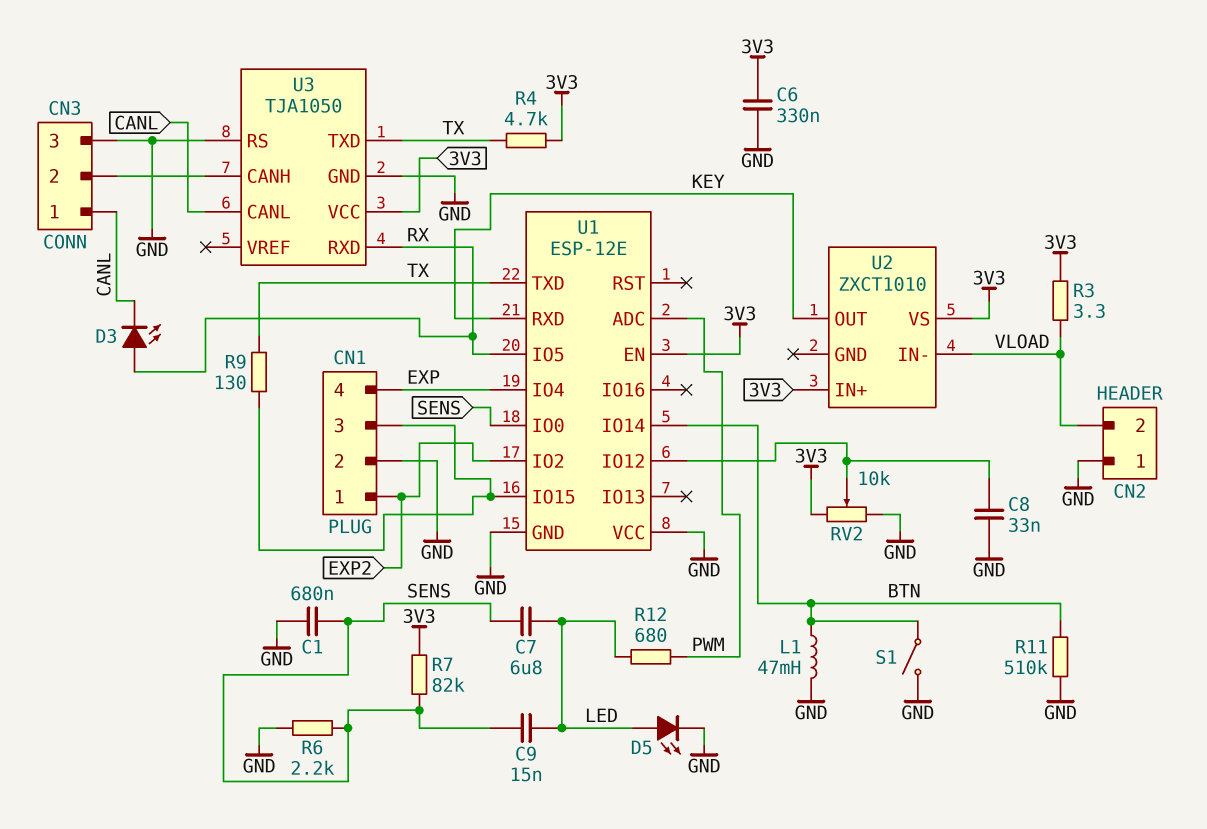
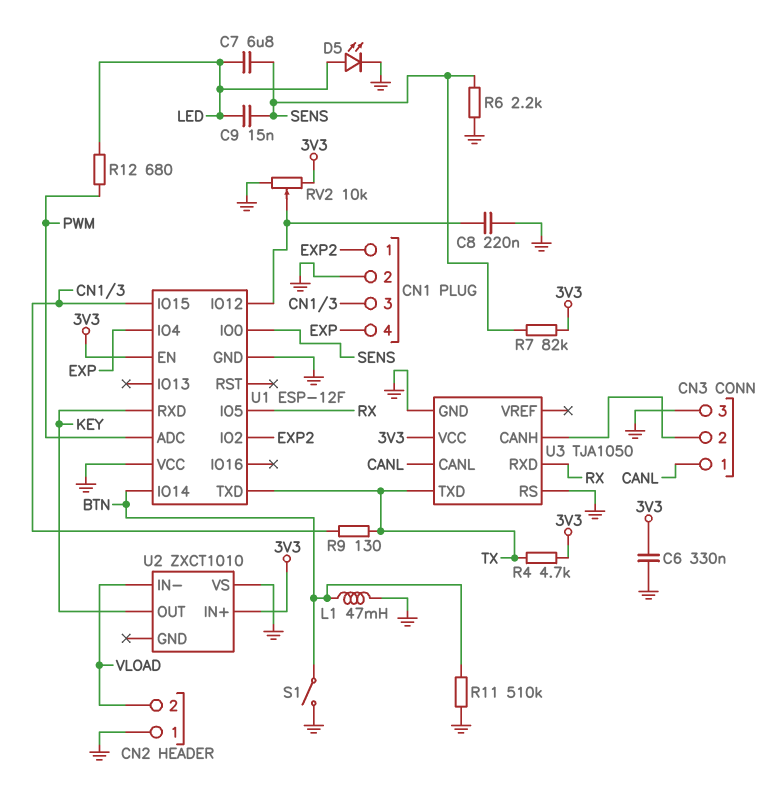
C1: 680nF (GND, SENS) -> none
C8: 33nF (GND, U1/IO12) -> 220nF (GND, U1/IO12)
D3: LED (A RX, K CANL) -> none
R3: 3.3 (3V3, VLOAD) -> none
U1: ESP-12E -> ESP-12F
U2 pin VS: 3V3 -> GND

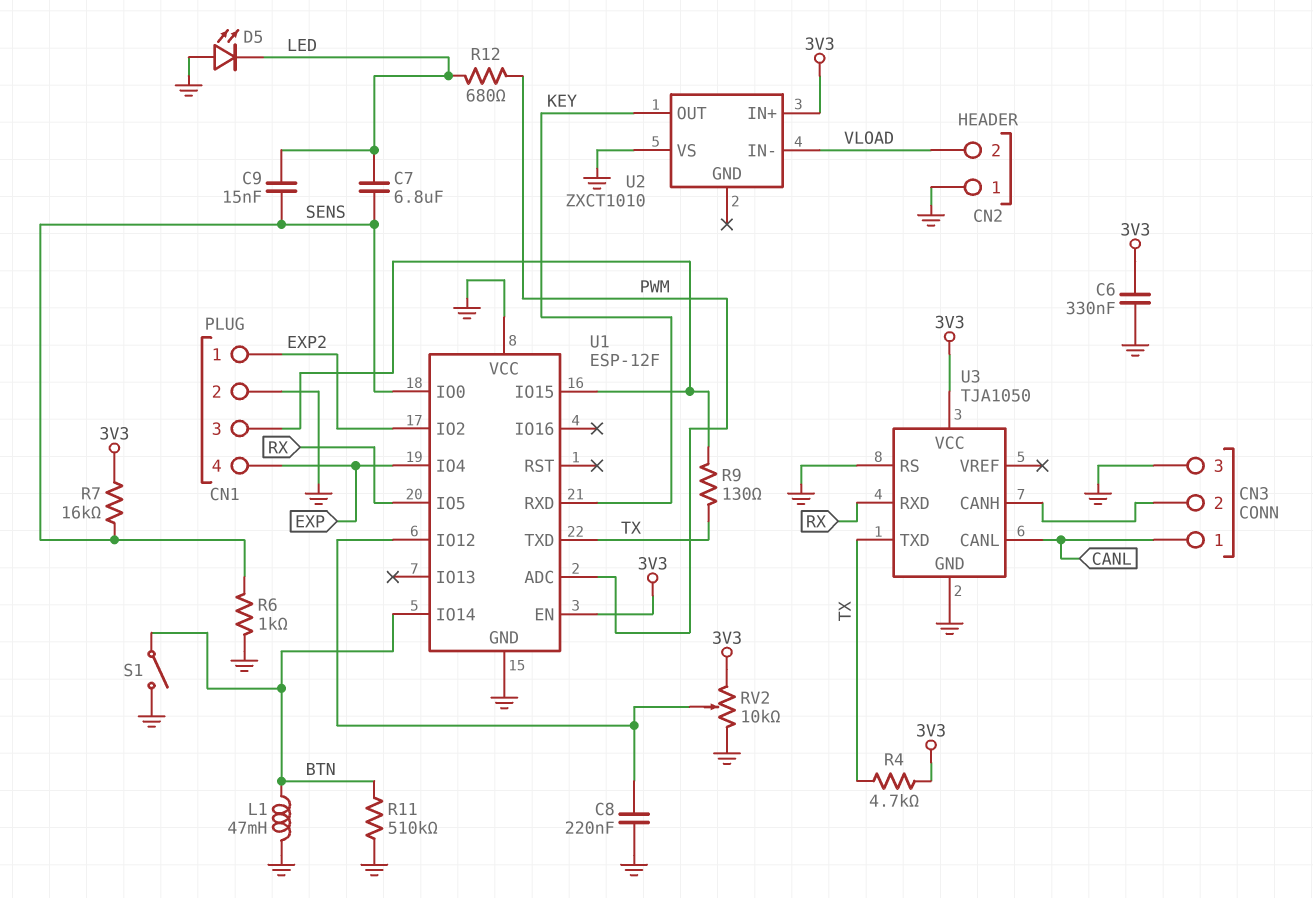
D5: LED (A LED, K GND) -> LED (A GND, K LED)
R6: 2.2k (GND, SENS) -> 1k (GND, SENS)
R7: 82k (3V3, SENS) -> 16k (3V3, SENS)

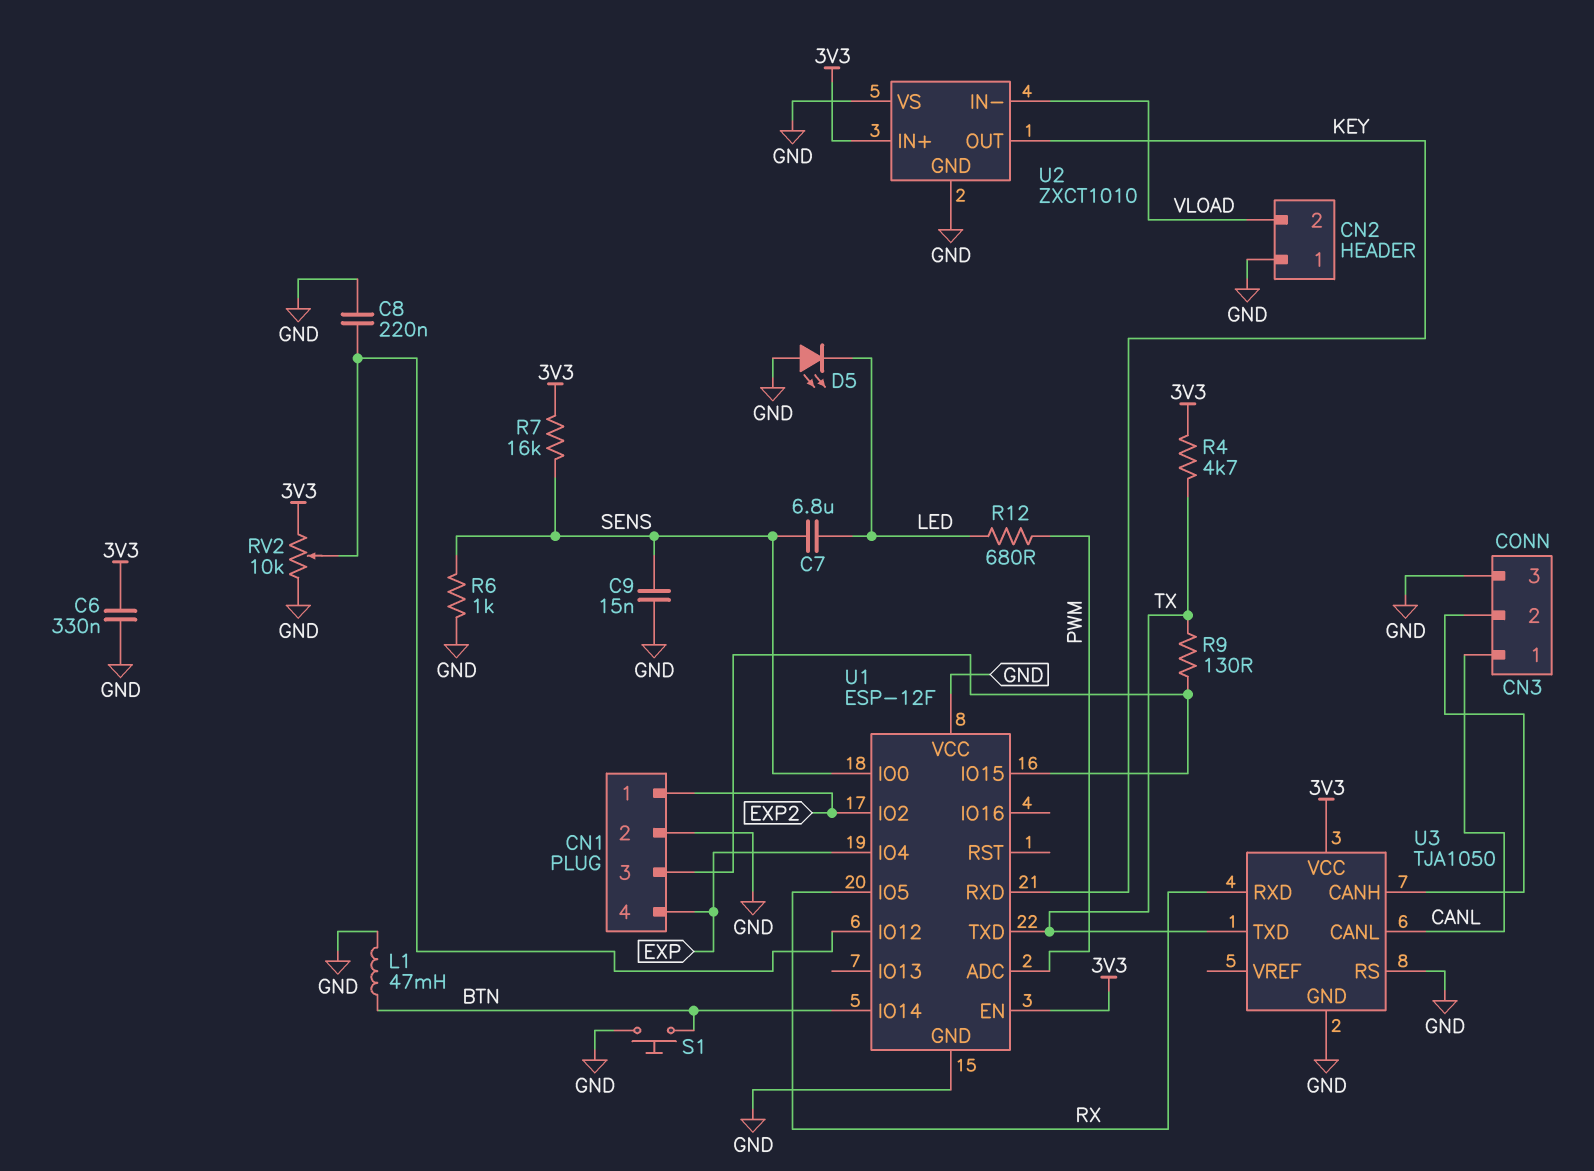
C9: 15nF (LED, SENS) -> 15nF (GND, SENS)
R11: 510k (BTN, GND) -> none
S1: switch (BTN, GND) -> button (BTN, GND)
U2 pin GND: none -> GND

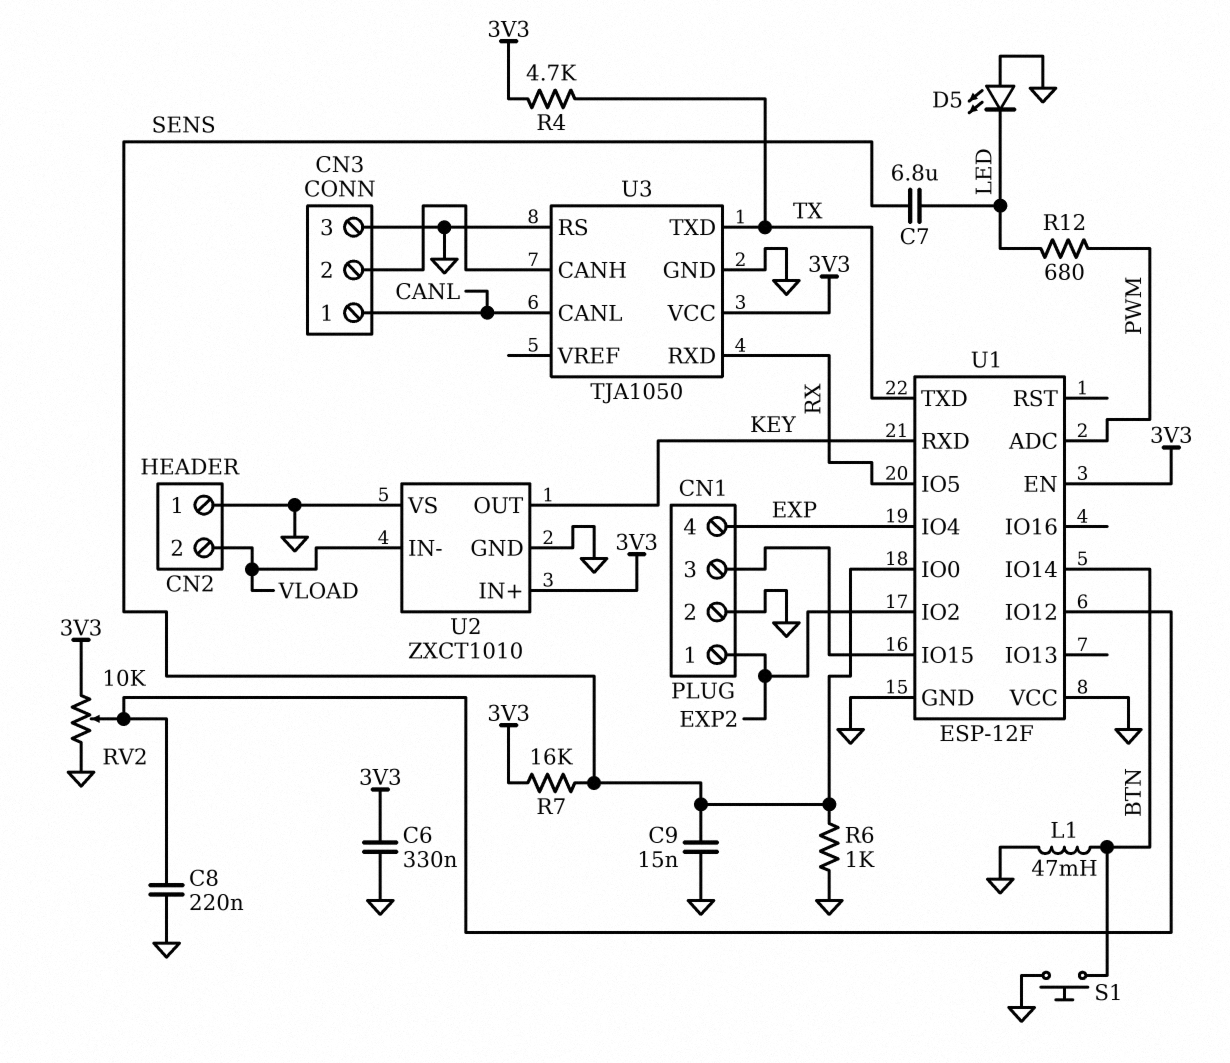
R9: 130 (CN1/3, TX) -> none

